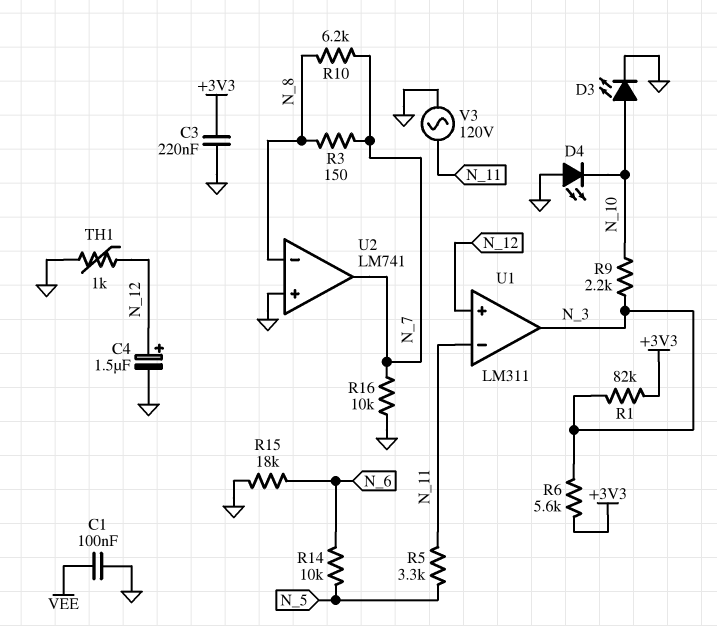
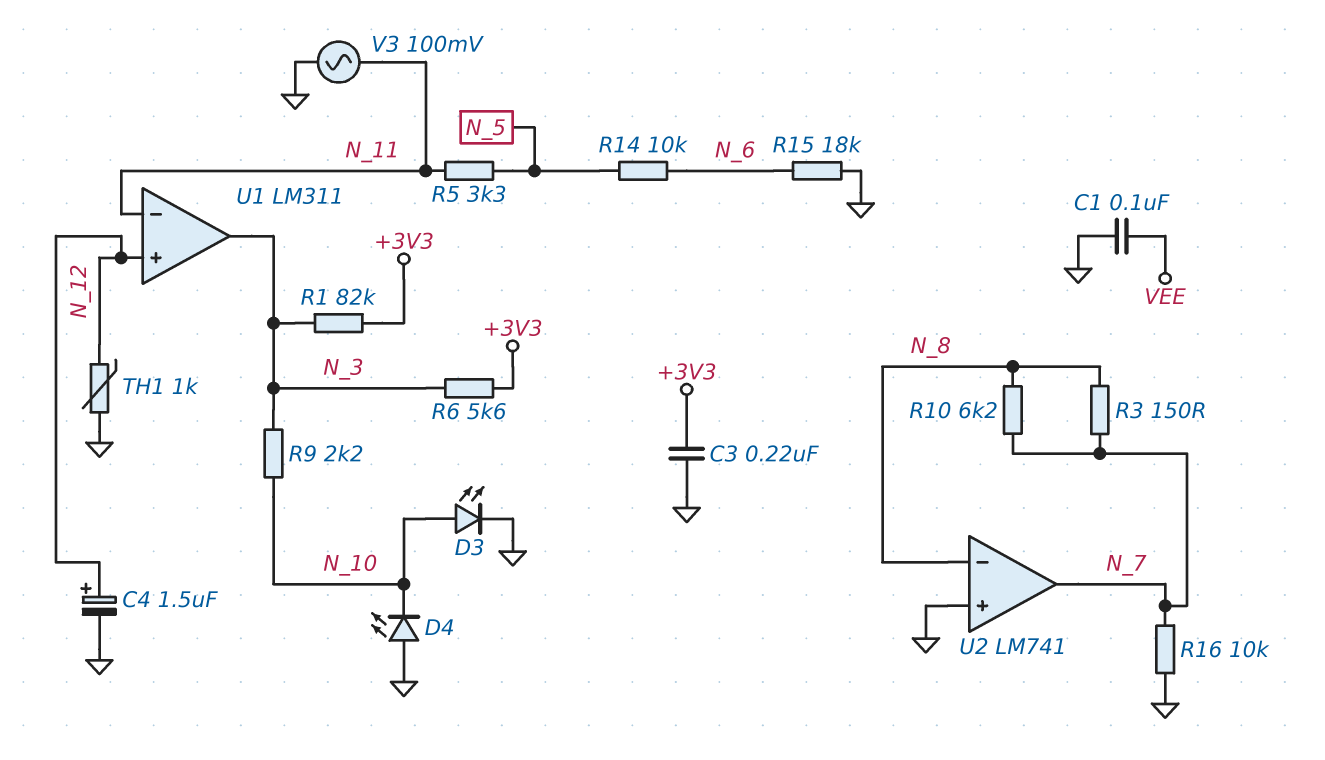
V3: AC 120V (GND, N_11) -> AC 100mV (GND, N_11)

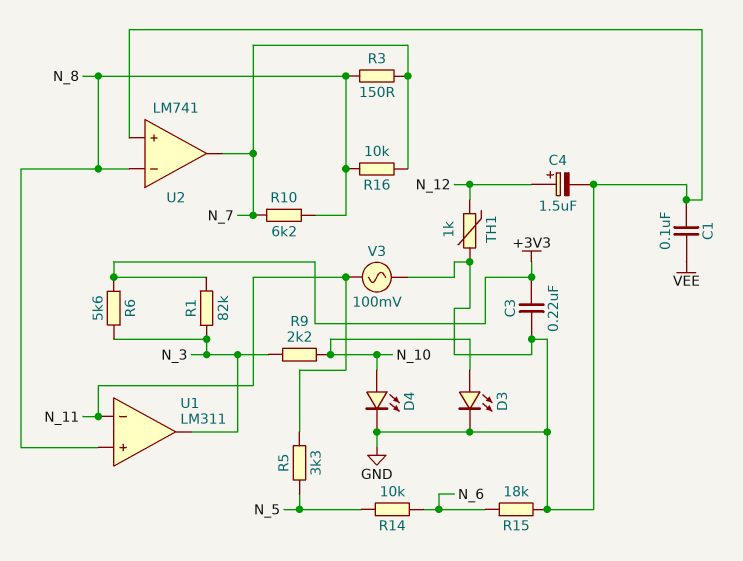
D4: LED (A GND, K N_10) -> LED (A N_10, K GND)
R16: 10k (GND, N_7) -> 10k (N_7, N_8)
U1 pin in+: N_12 -> N_8

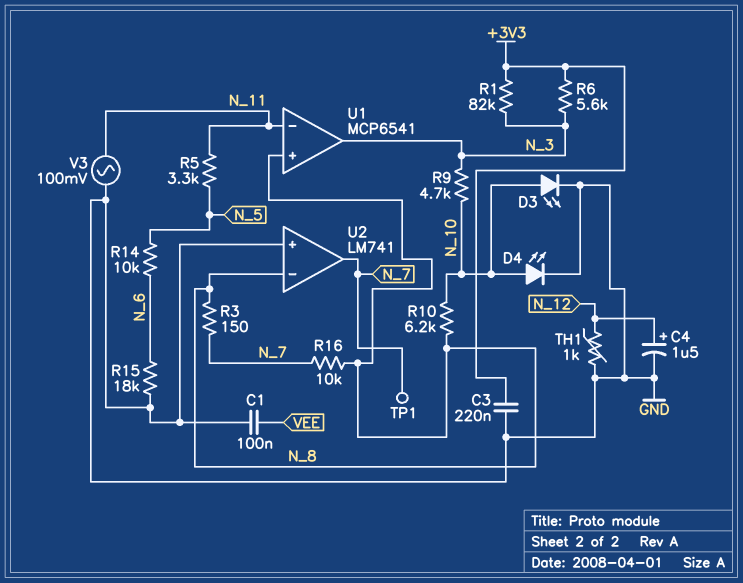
R9: 2.2k (N_3, N_10) -> 4.7k (N_3, N_10)
R10: 6.2k (N_7, N_8) -> 6.2k (N_8, N_10)
TP1: none -> test point (N_7)
U1: LM311 -> MCP6541

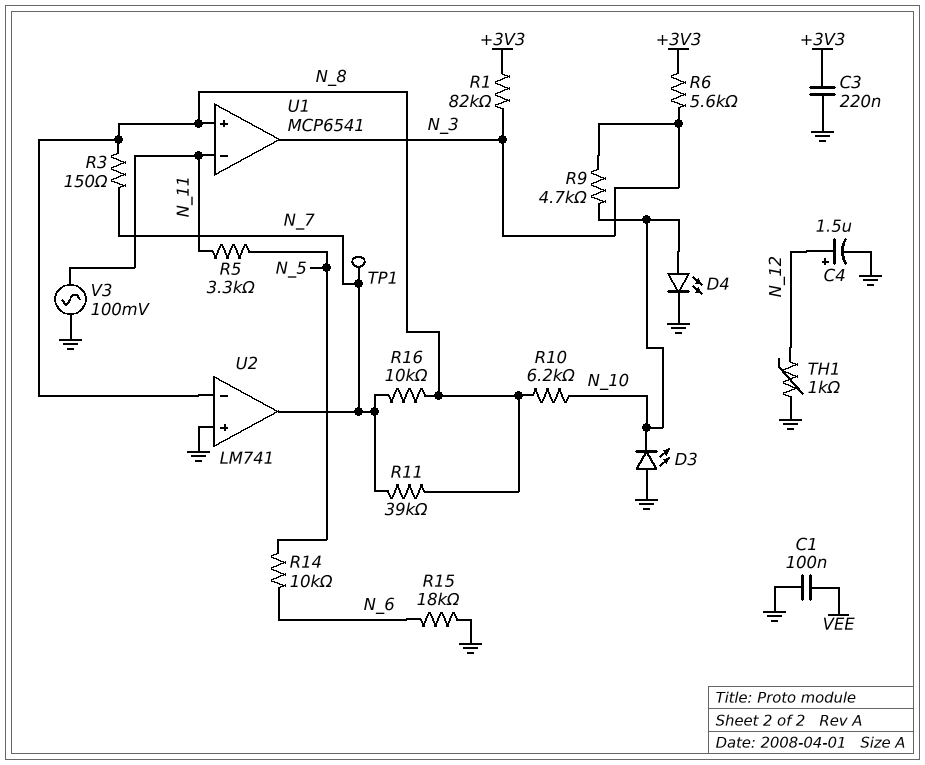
D3: LED (A N_10, K GND) -> LED (A GND, K N_10)
R11: none -> 39k (N_7, N_8)

